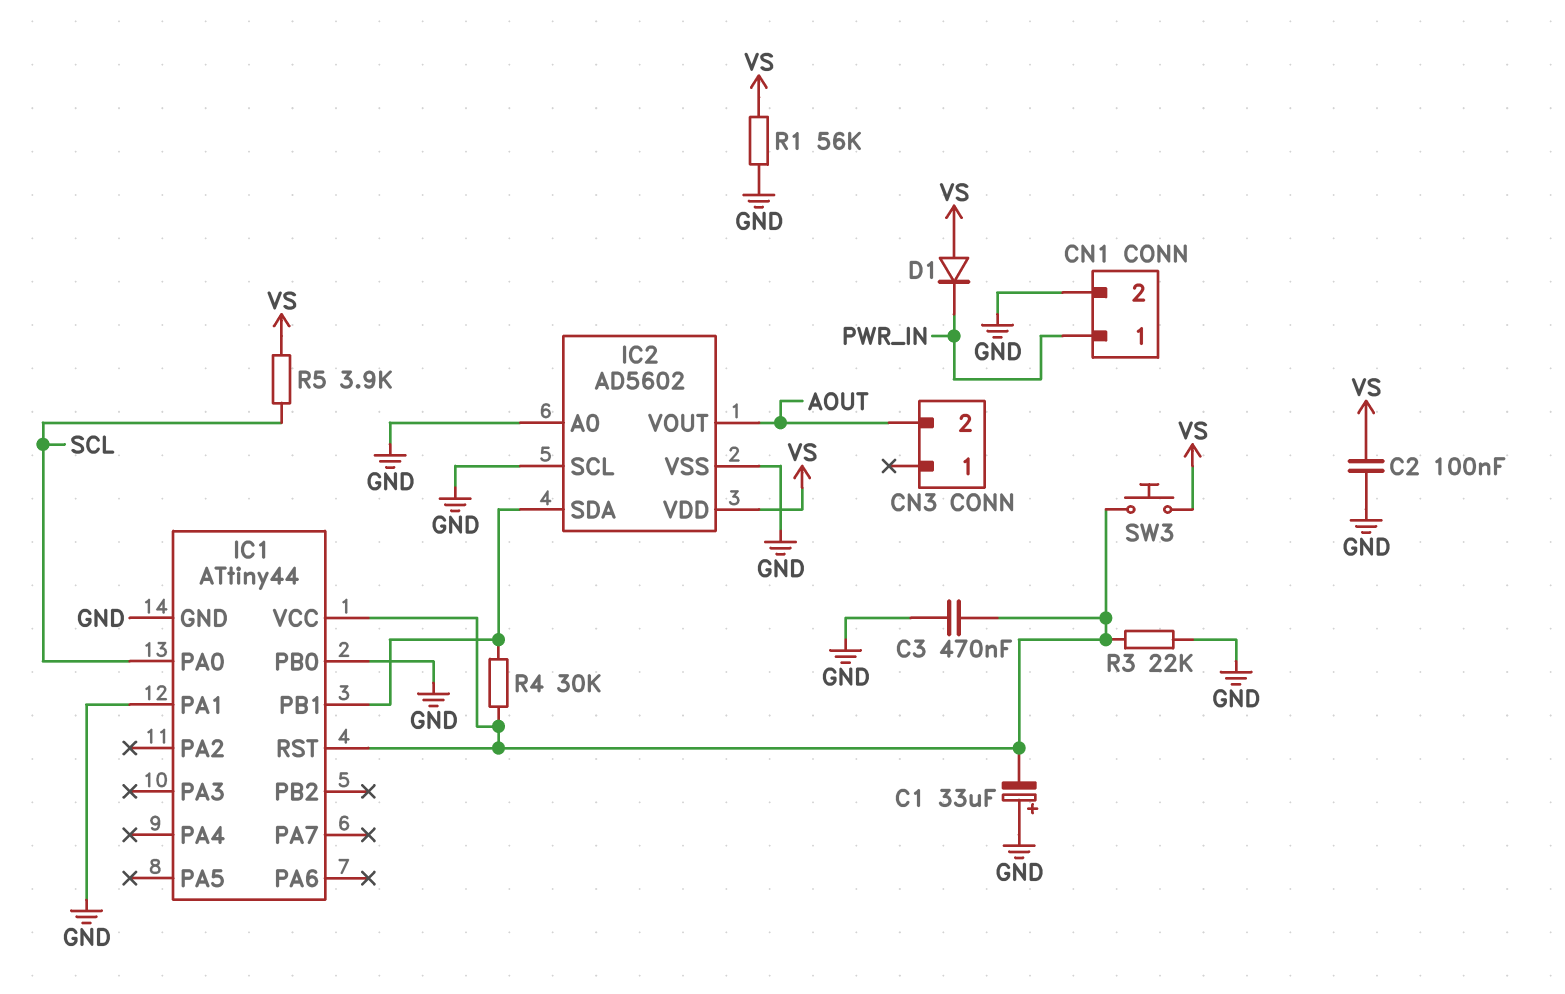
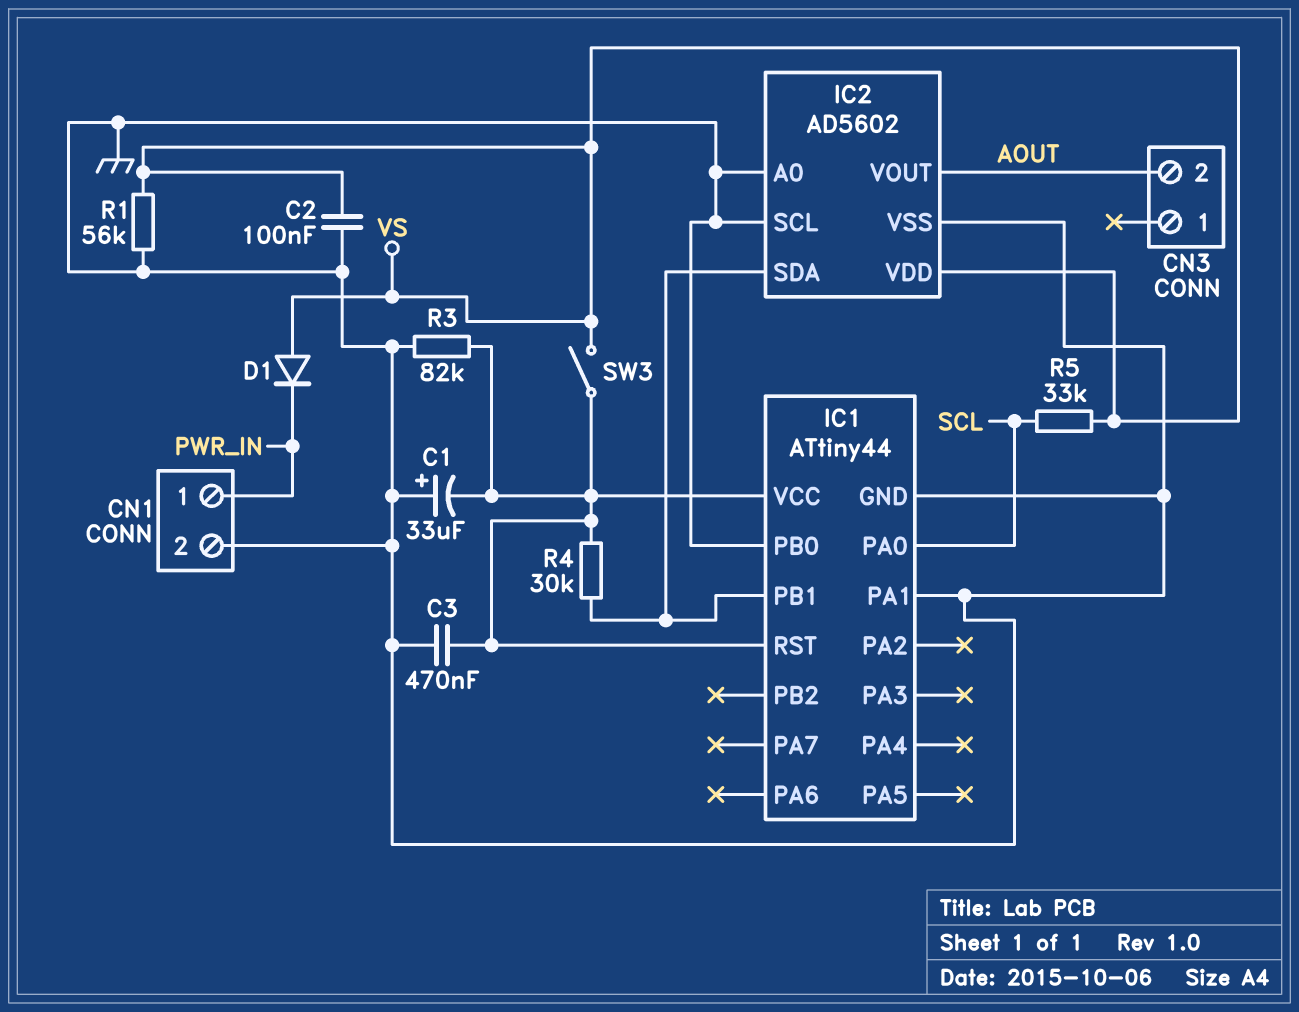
R3: 22k (GND, IC1/RST) -> 82k (GND, IC1/RST)
R5: 3.9k (SCL, VS) -> 33k (SCL, VS)
SW3: button (IC1/RST, VS) -> switch (IC1/RST, VS)

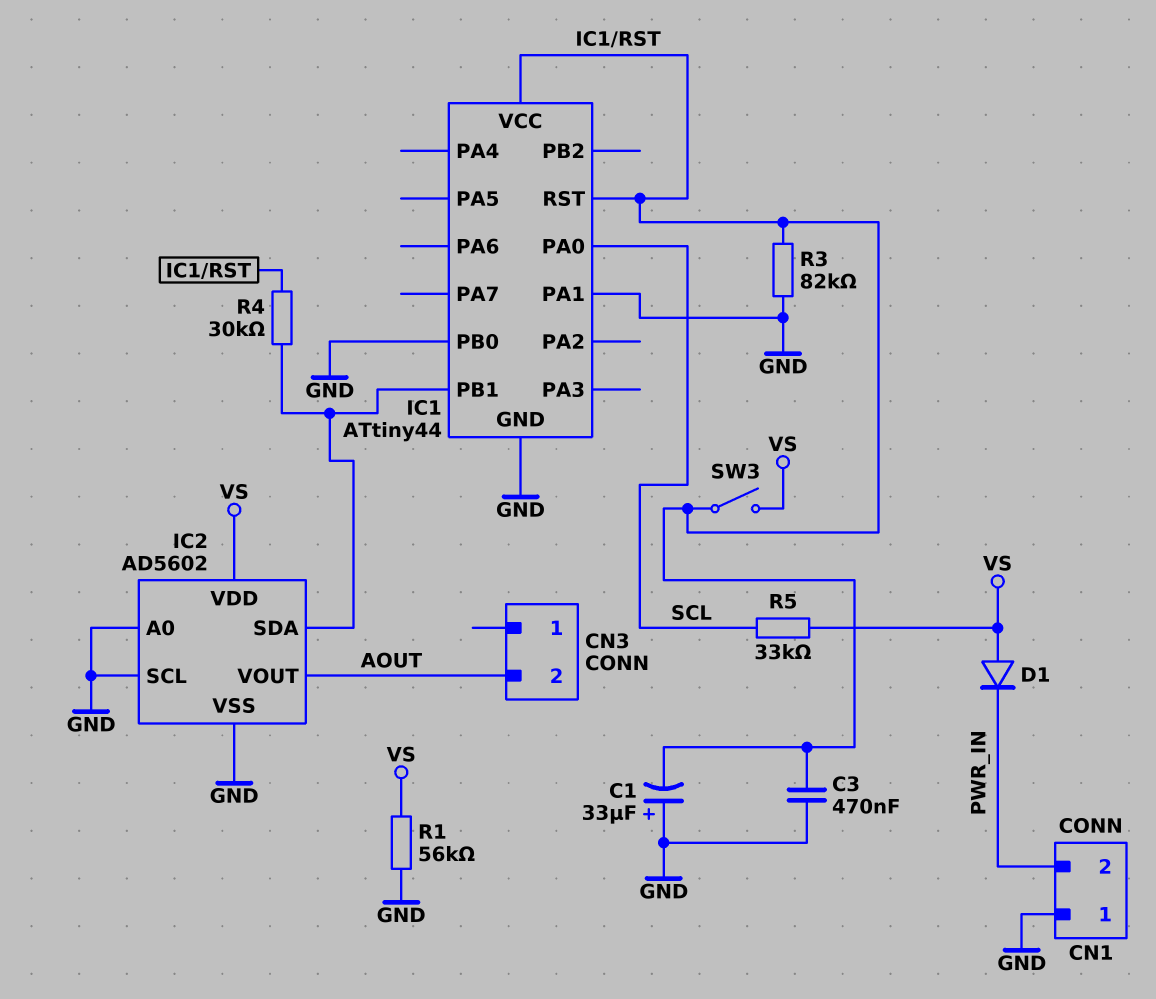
C2: 100nF (GND, VS) -> none
CN1 pin 1: PWR_IN -> GND
CN1 pin 2: GND -> PWR_IN

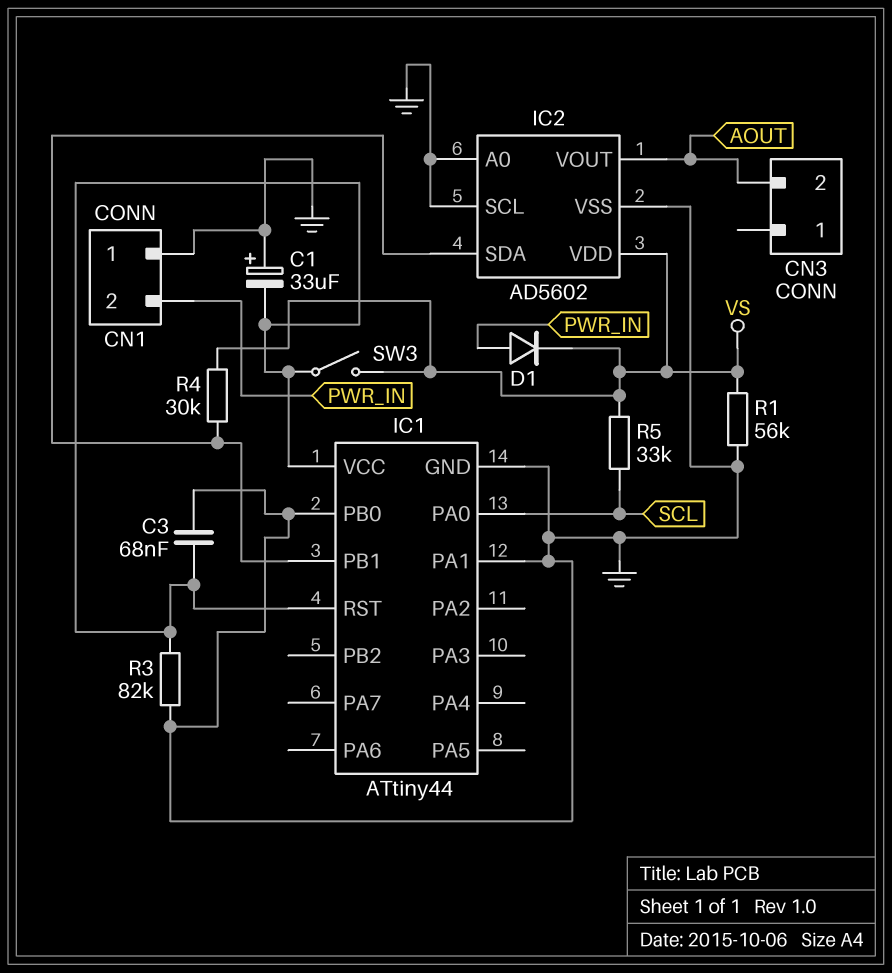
C3: 470nF (GND, IC1/RST) -> 68nF (GND, IC1/RST)
D1: diode (A VS, K PWR_IN) -> diode (A PWR_IN, K VS)
R4: 30k (IC1/PB1, IC1/RST) -> 30k (IC1/PB1, VS)

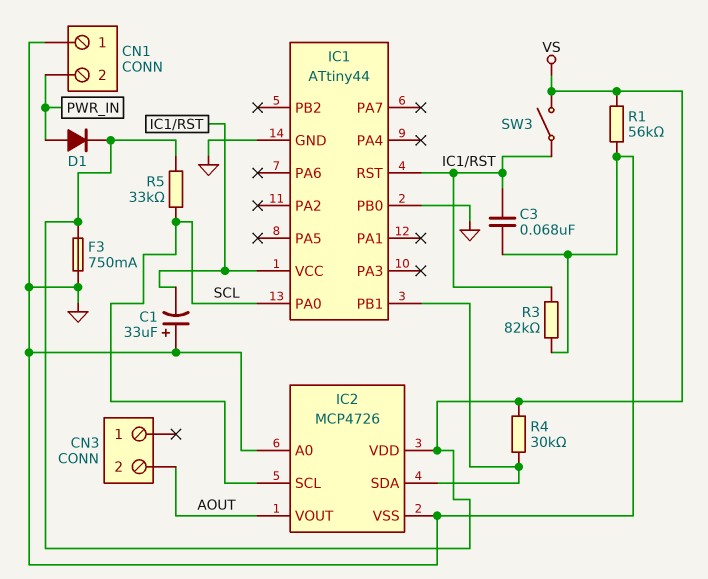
F3: none -> 750mA (GND, VS)
IC1 pin PA1: GND -> none
IC2: AD5602 -> MCP4726
IC2 pin SCL: GND -> SCL

